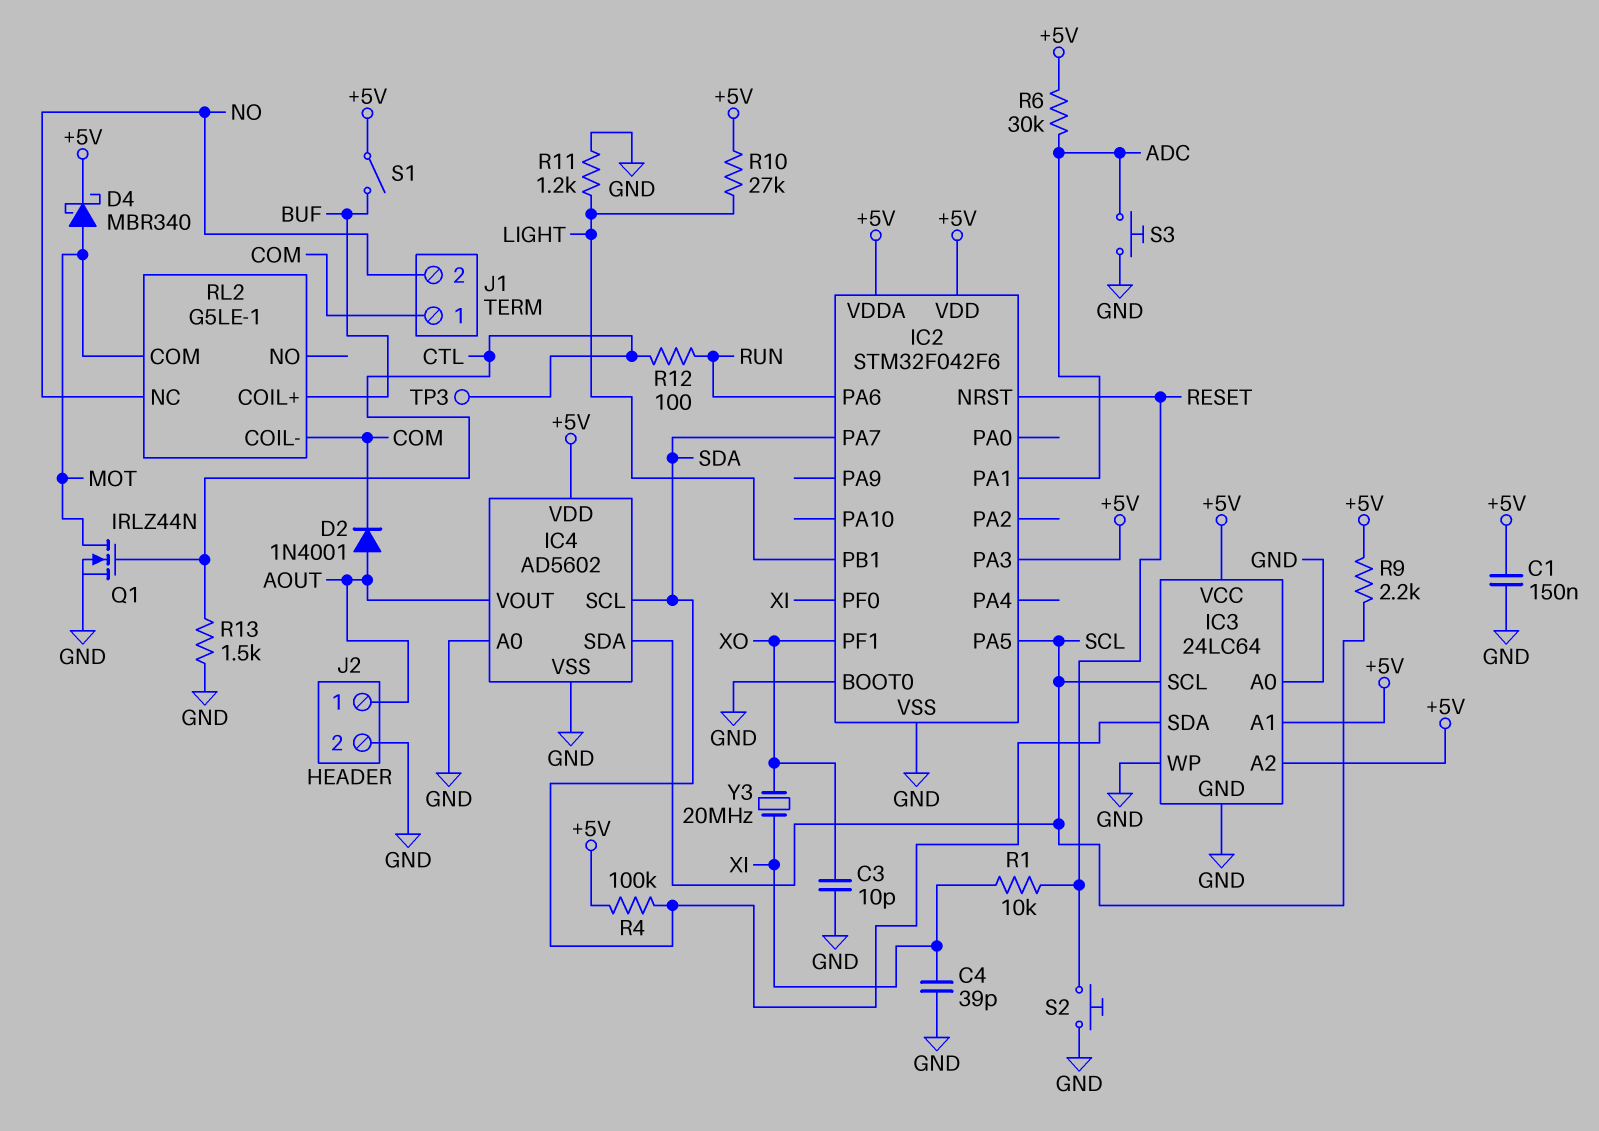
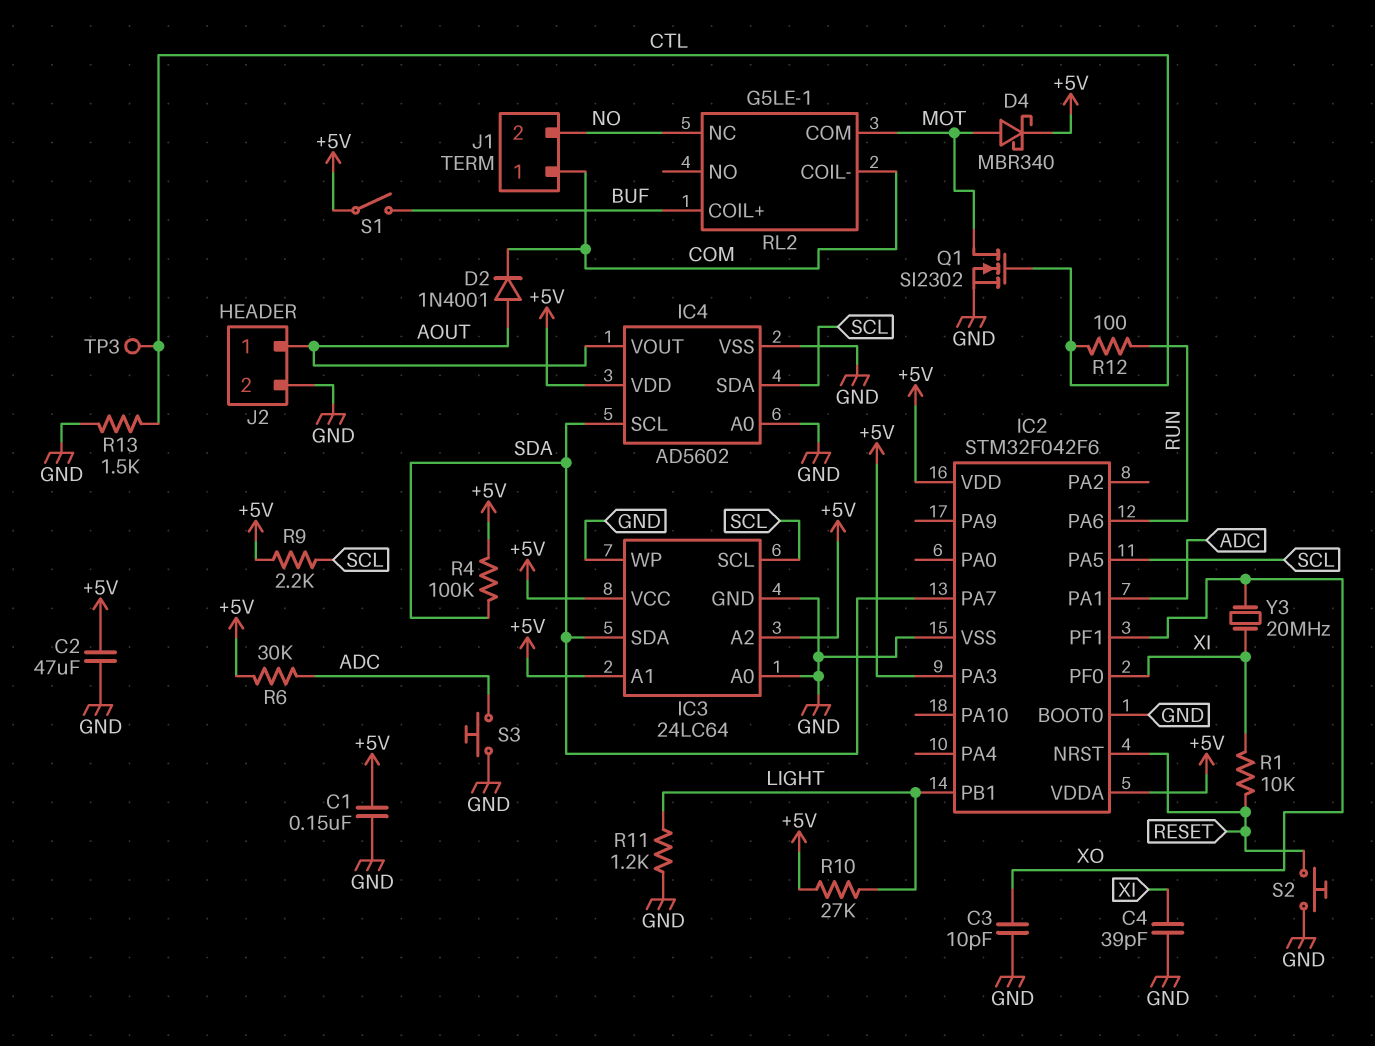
C2: none -> 47uF (+5V, GND)
Q1: NMOS IRLZ44N (G CTL, D MOT, S GND) -> NMOS SI2302 (G CTL, D MOT, S GND)

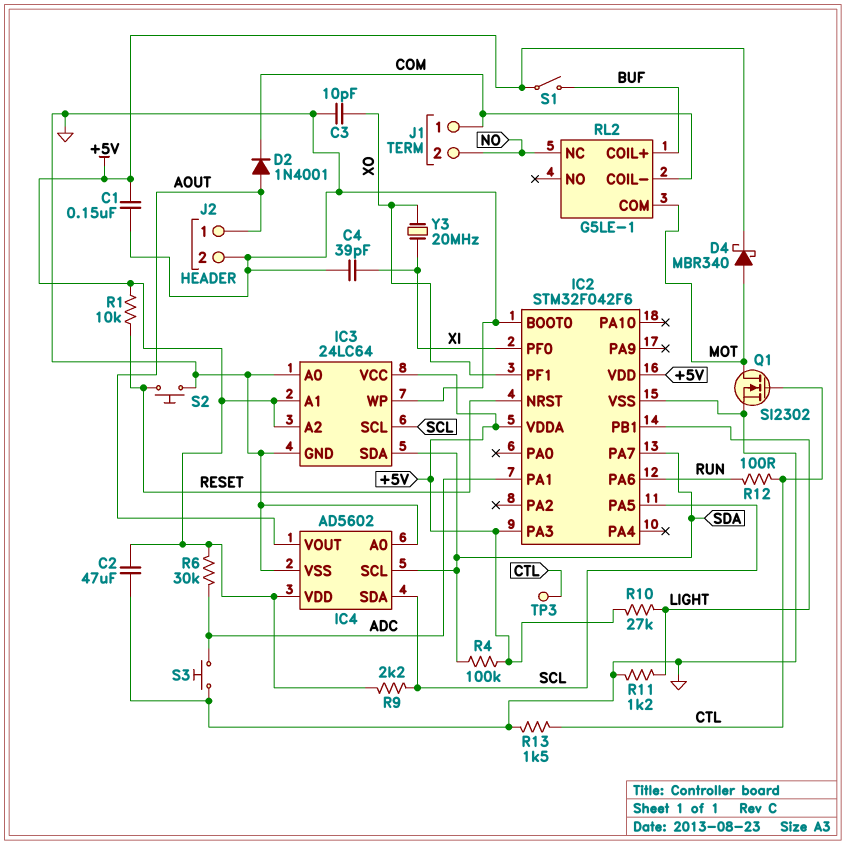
R1: 10k (RESET, XI) -> 10k (+5V, RESET)

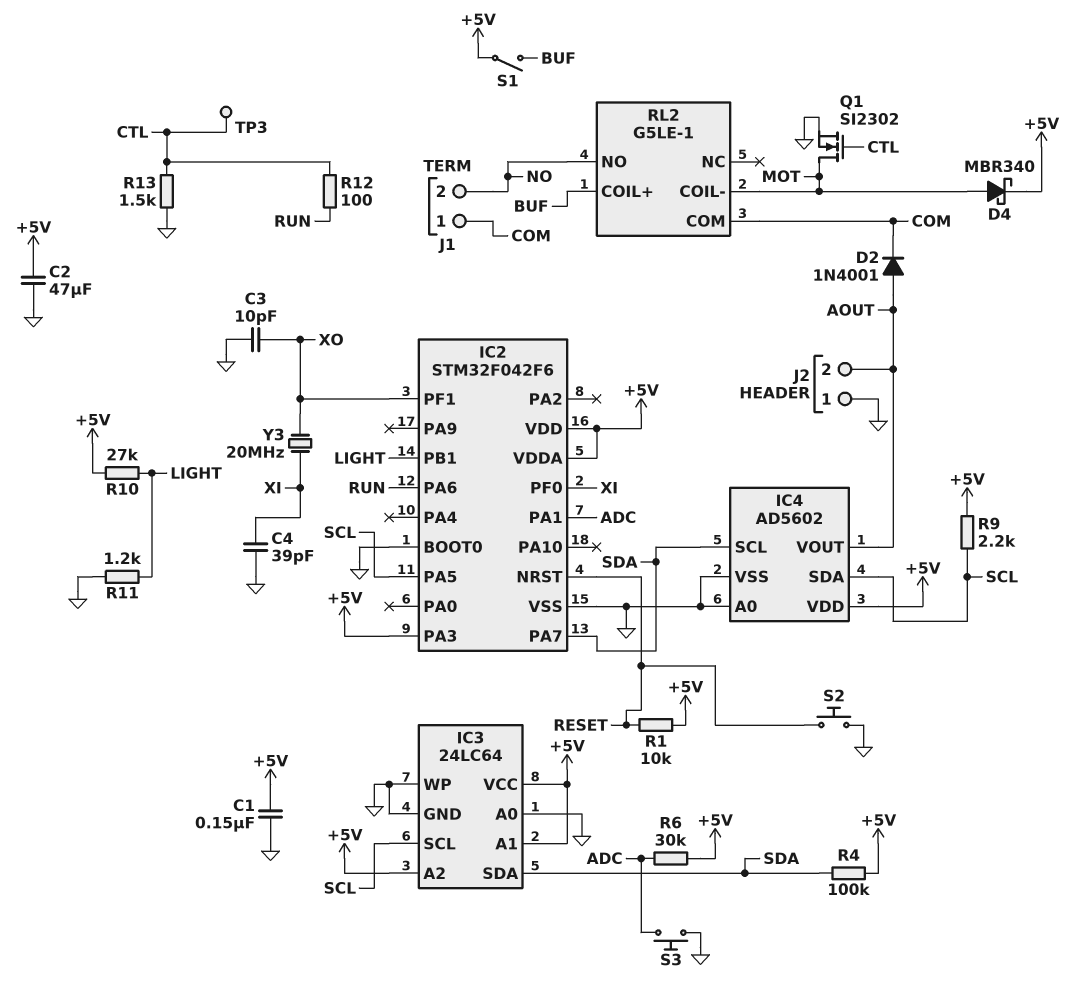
J2 pin 1: AOUT -> GND
J2 pin 2: GND -> AOUT
RL2 pin COIL-: COM -> MOT
RL2 pin COM: MOT -> COM
RL2 pin NC: NO -> none
RL2 pin NO: none -> NO

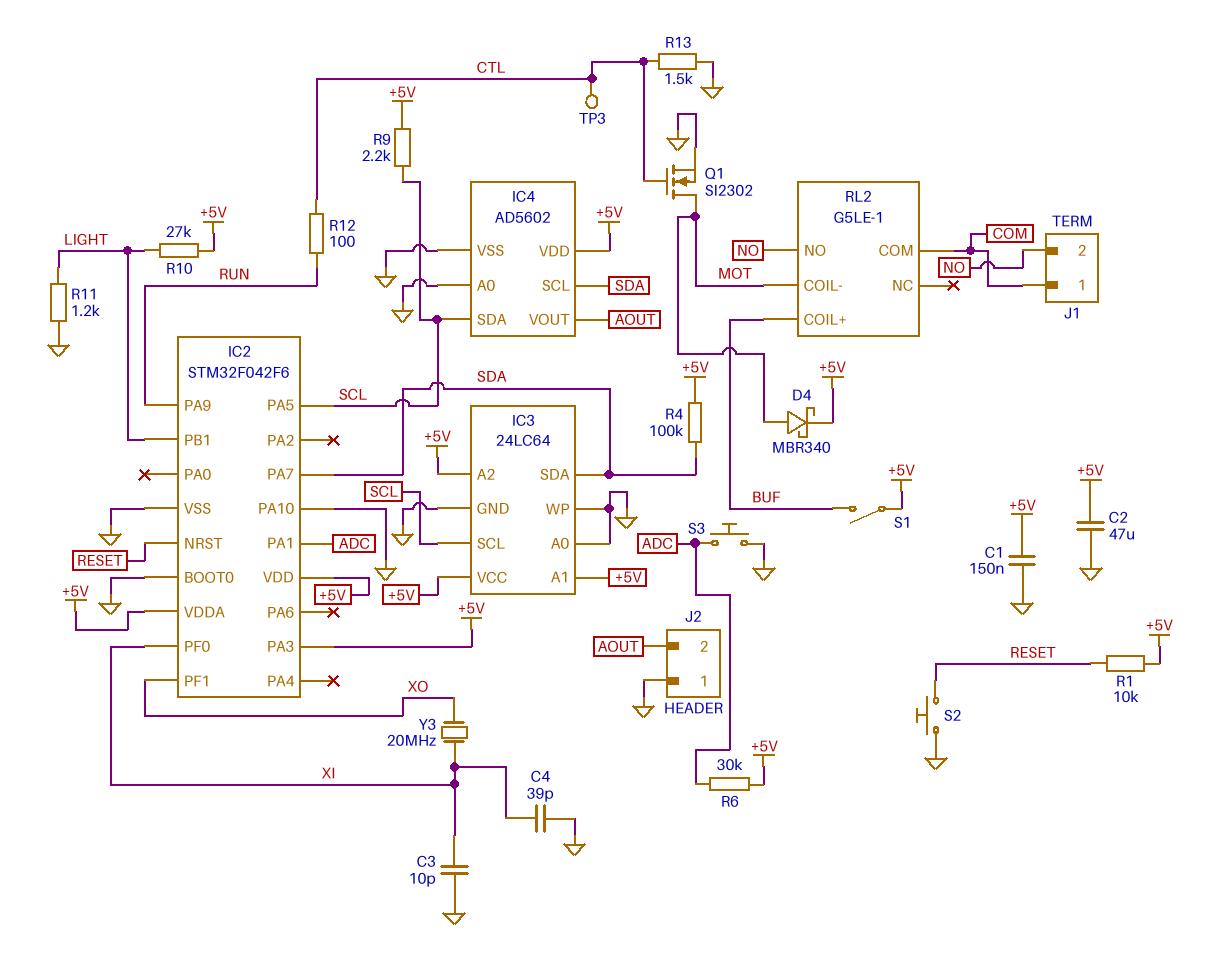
C3: 10pF (GND, XO) -> 10pF (GND, XI)
D2: diode 1N4001 (A AOUT, K COM) -> none
IC2 pin PA6: RUN -> none
IC2 pin PA9: none -> RUN
IC2 pin PA10: none -> GND

